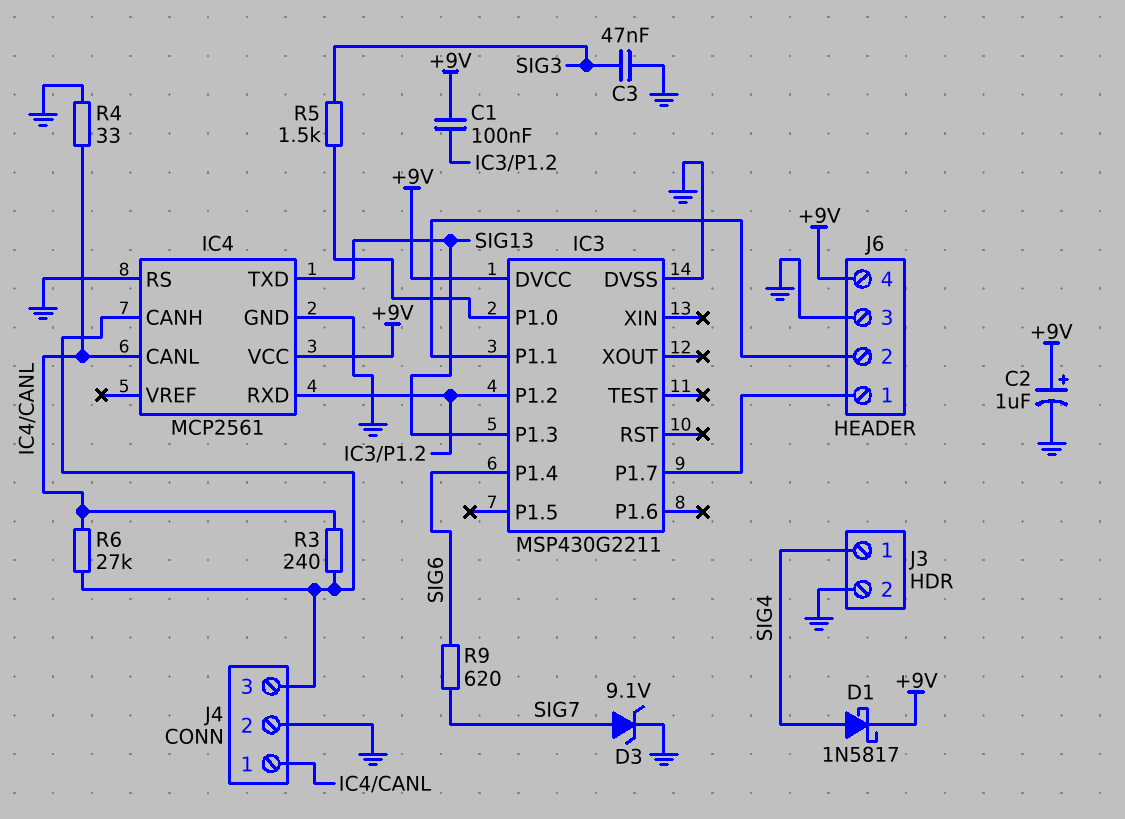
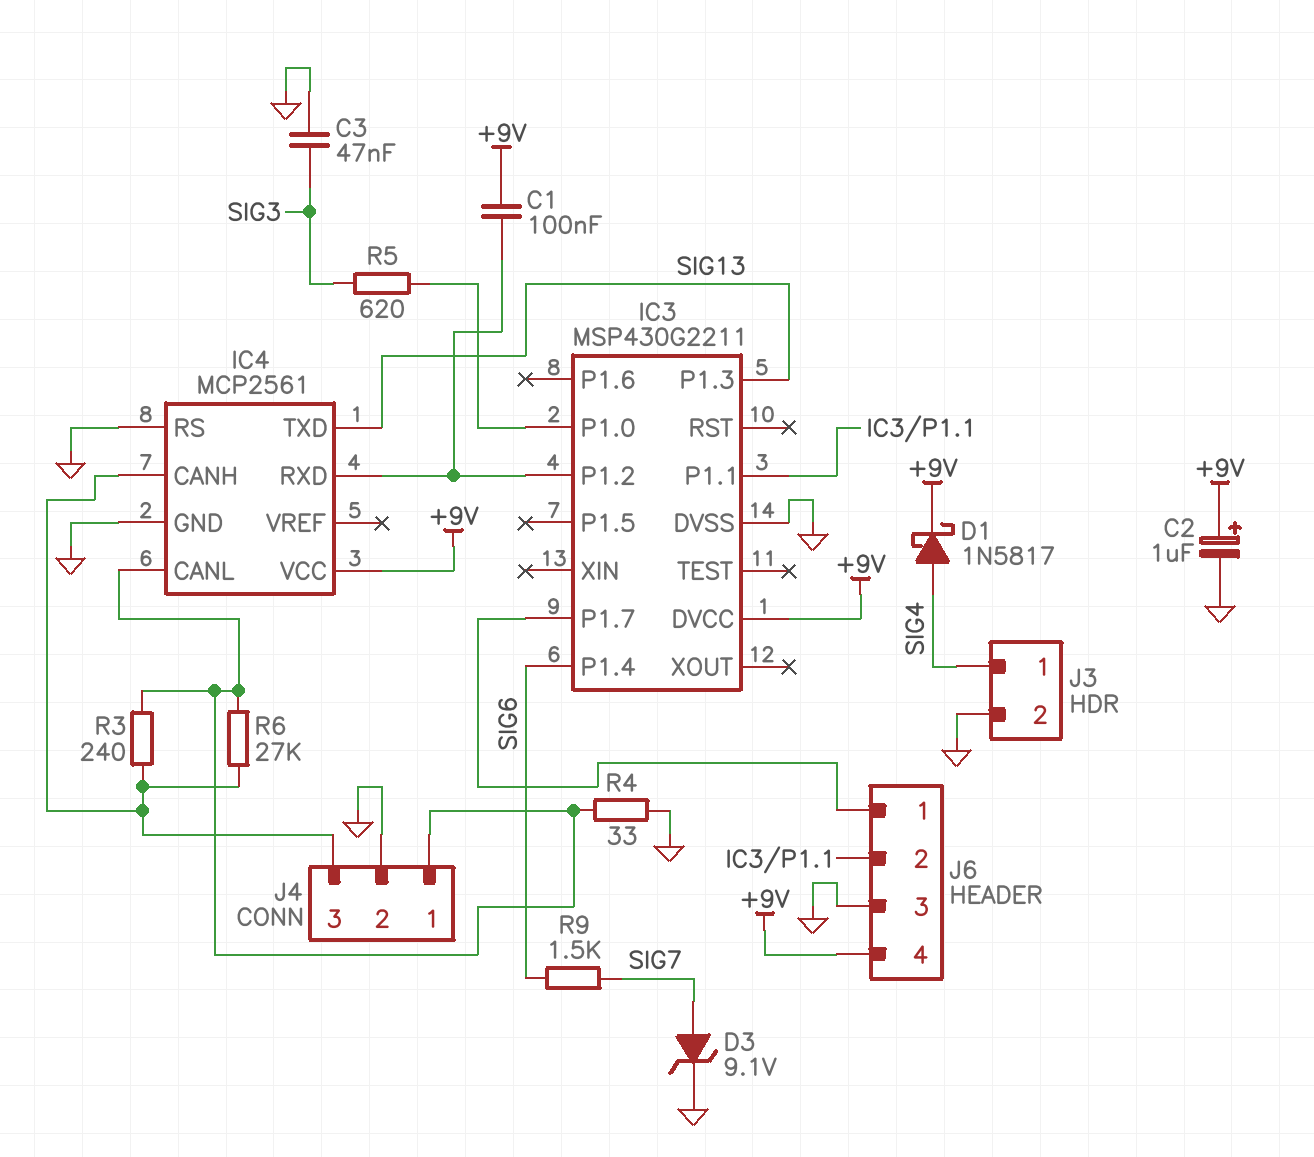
R5: 1.5k (IC3/P1.0, SIG3) -> 620 (IC3/P1.0, SIG3)
R9: 620 (SIG6, SIG7) -> 1.5k (SIG6, SIG7)

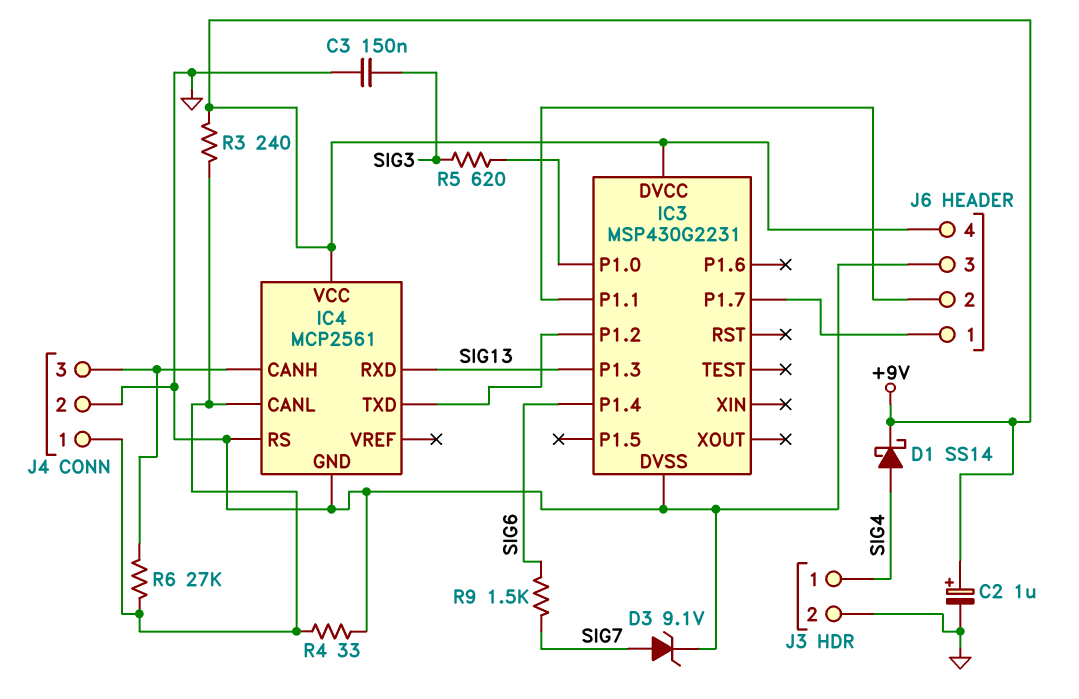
C1: 100nF (+9V, IC3/P1.2) -> none
C3: 47nF (GND, SIG3) -> 150nF (GND, SIG3)
D1: schottky 1N5817 (A SIG4, K +9V) -> schottky SS14 (A SIG4, K +9V)
IC3: MSP430G2211 -> MSP430G2231
IC4 pin RXD: IC3/P1.2 -> SIG13
IC4 pin TXD: SIG13 -> IC3/P1.2
R3: 240 (IC4/CANH, IC4/CANL) -> 240 (+9V, IC4/CANL)

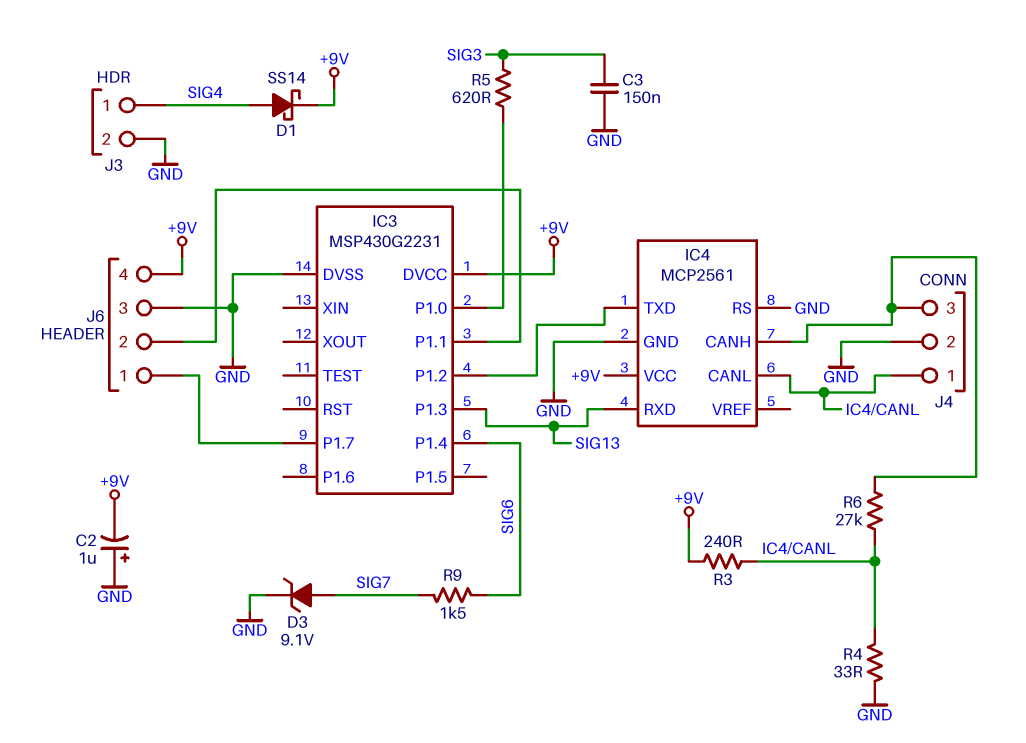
C2: 1uF (plus +9V, minus GND) -> 1uF (plus GND, minus +9V)

